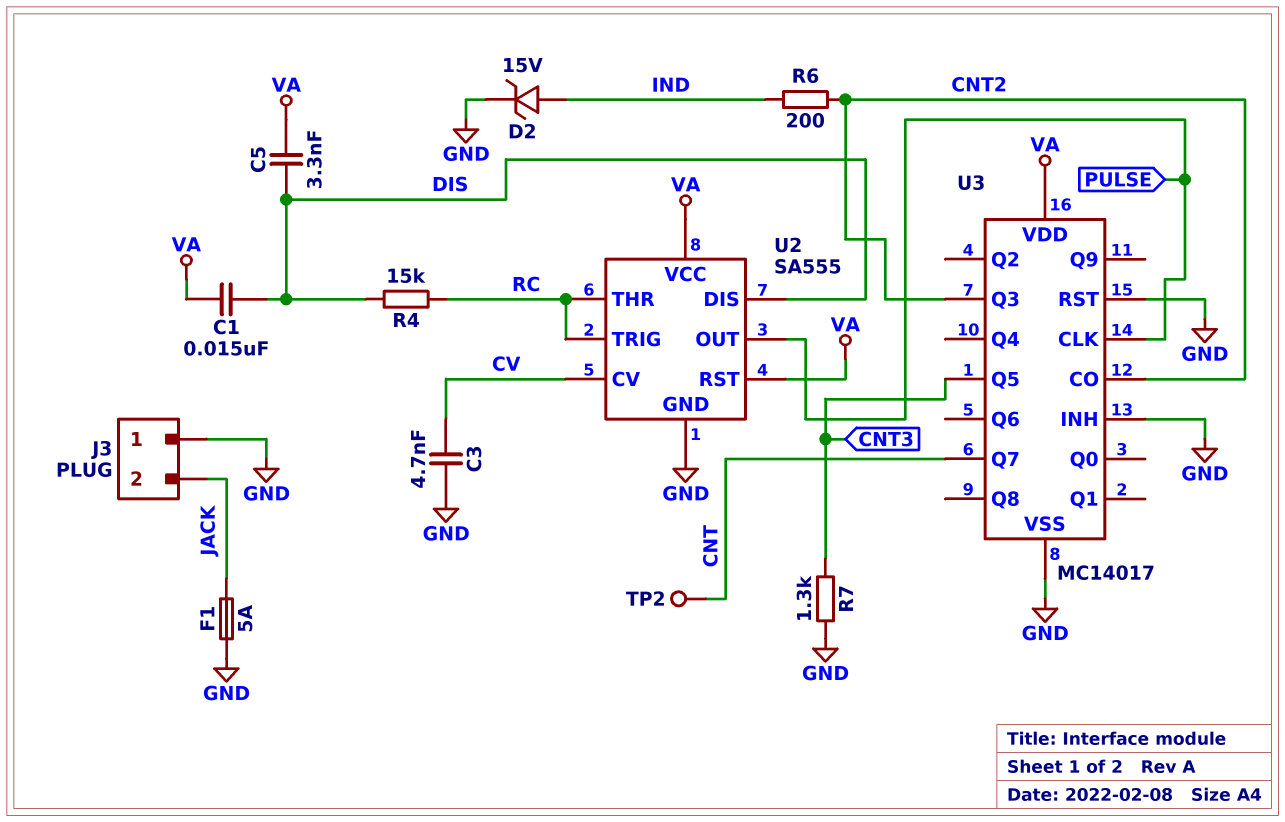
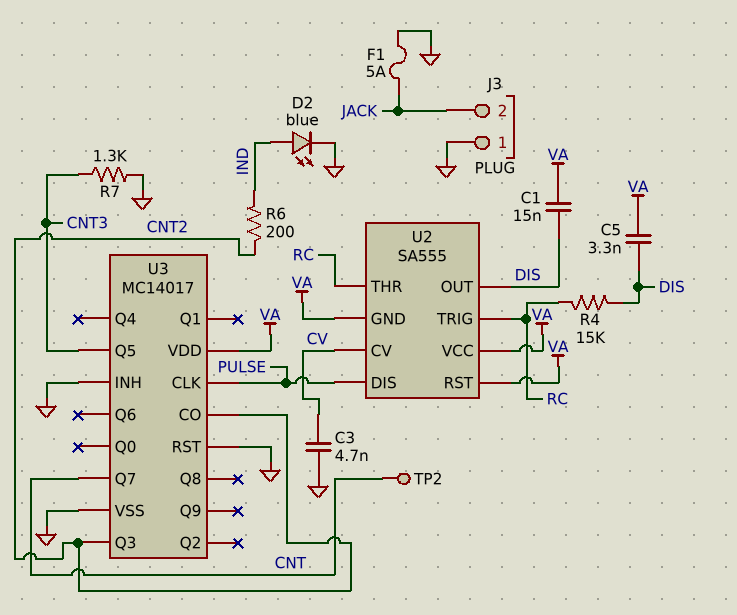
D2: zener 15V (A IND, K GND) -> LED blue (A IND, K GND)
U2 pin DIS: DIS -> PULSE
U2 pin GND: GND -> VA
U2 pin OUT: PULSE -> DIS

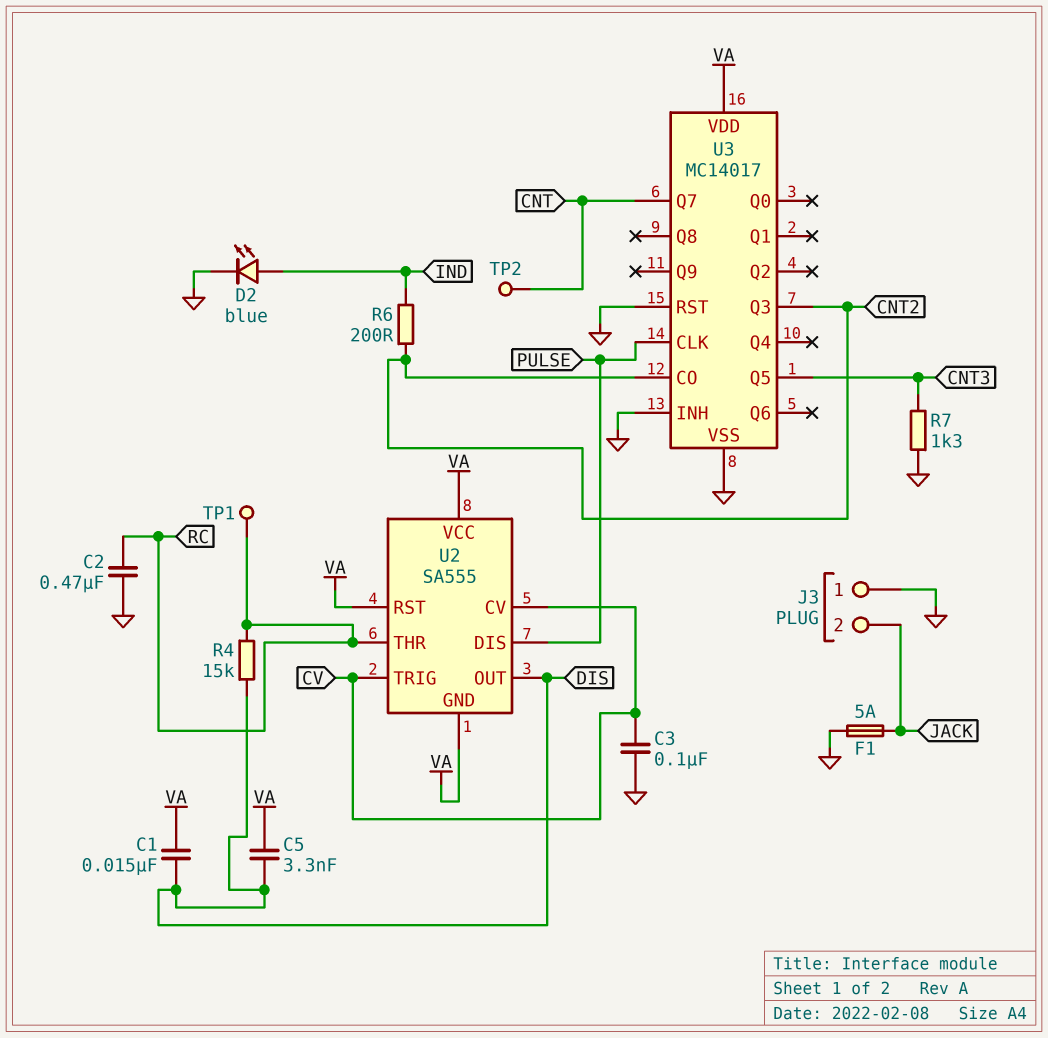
C2: none -> 470nF (GND, RC)
C3: 4.7nF (CV, GND) -> 100nF (CV, GND)
TP1: none -> test point (RC)
U2 pin TRIG: RC -> CV

